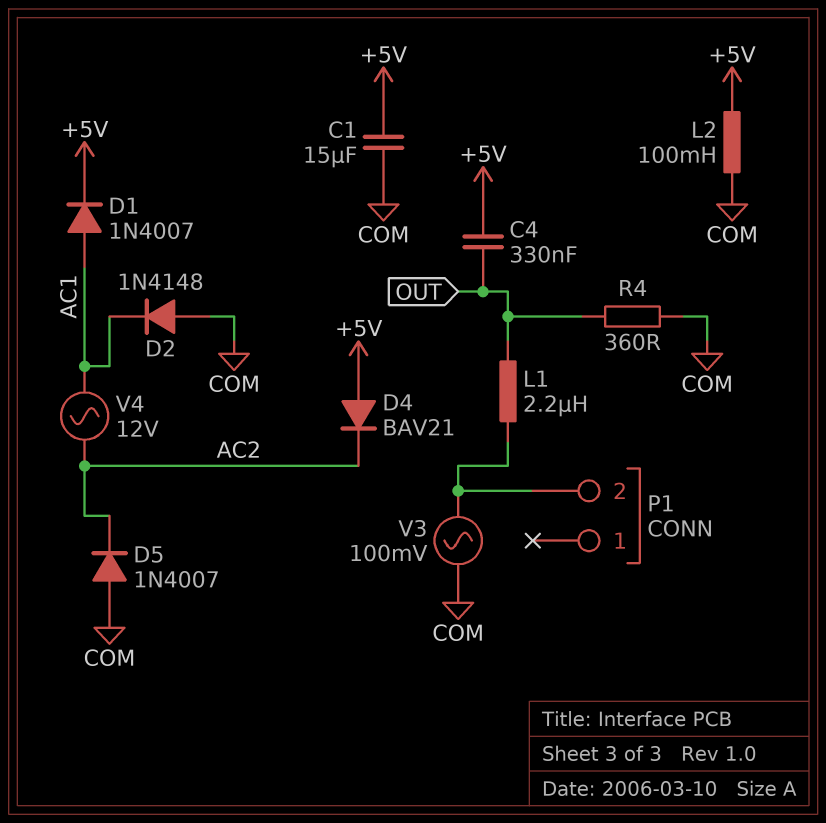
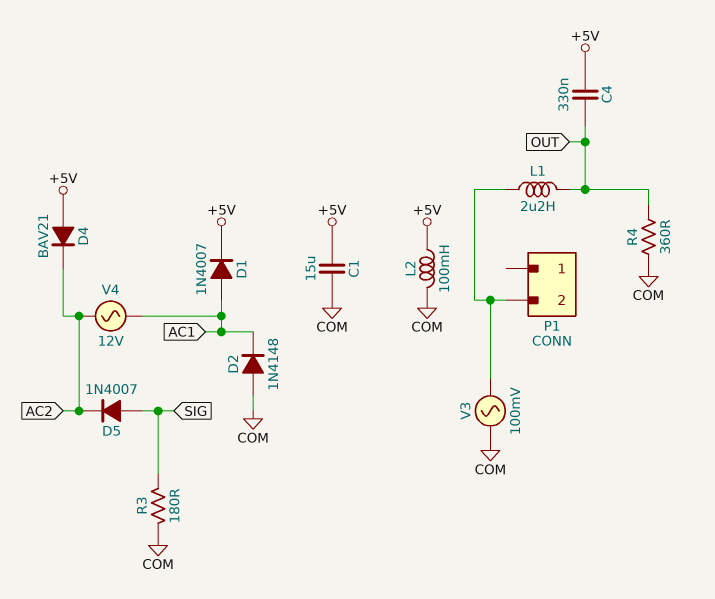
D5: diode 1N4007 (A COM, K AC2) -> diode 1N4007 (A SIG, K AC2)
R3: none -> 180 (COM, SIG)

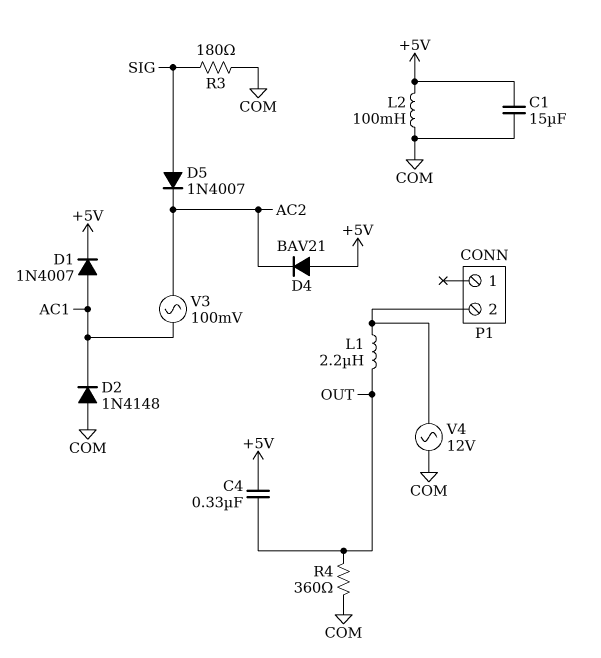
V3: AC 100mV (COM, P1/2) -> AC 100mV (AC1, AC2)
V4: AC 12V (AC1, AC2) -> AC 12V (COM, P1/2)

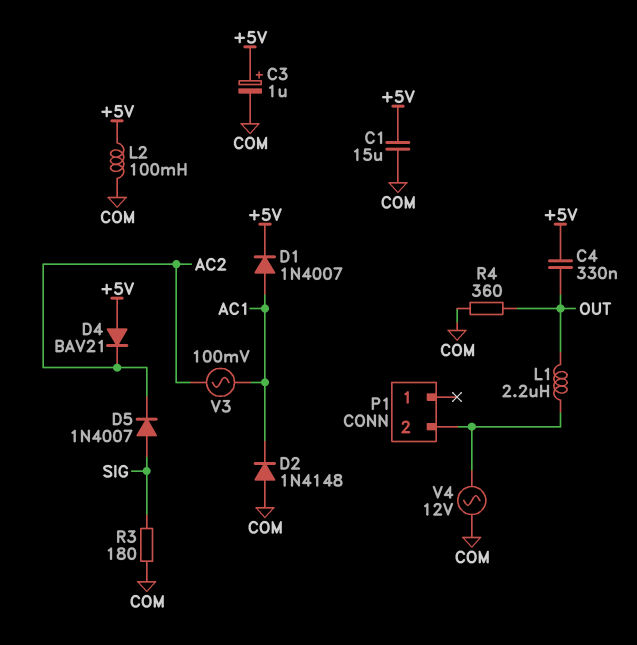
C3: none -> 1uF (plus +5V, minus COM)

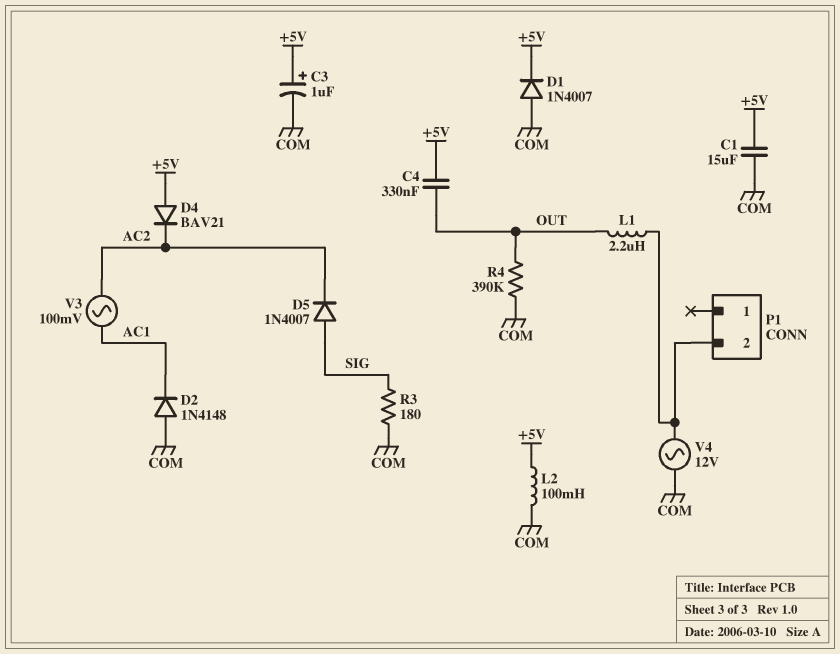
D1: diode 1N4007 (A AC1, K +5V) -> diode 1N4007 (A COM, K +5V)
R4: 360 (COM, OUT) -> 390k (COM, OUT)

